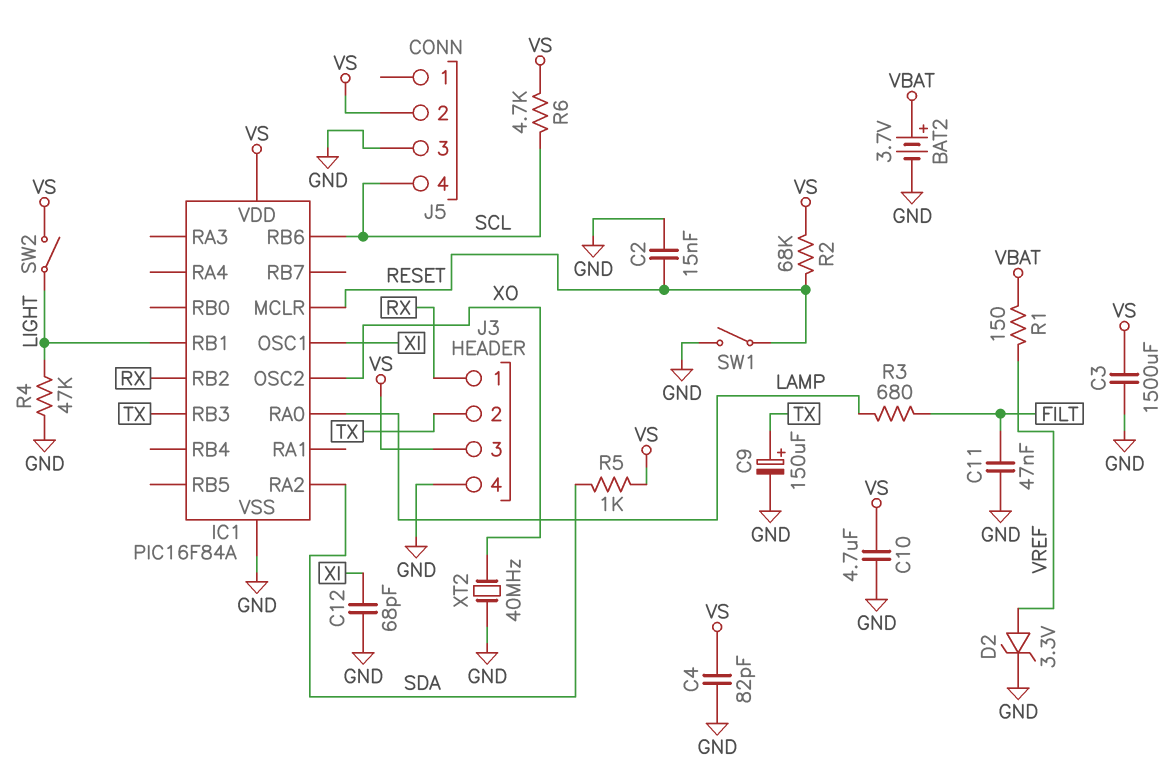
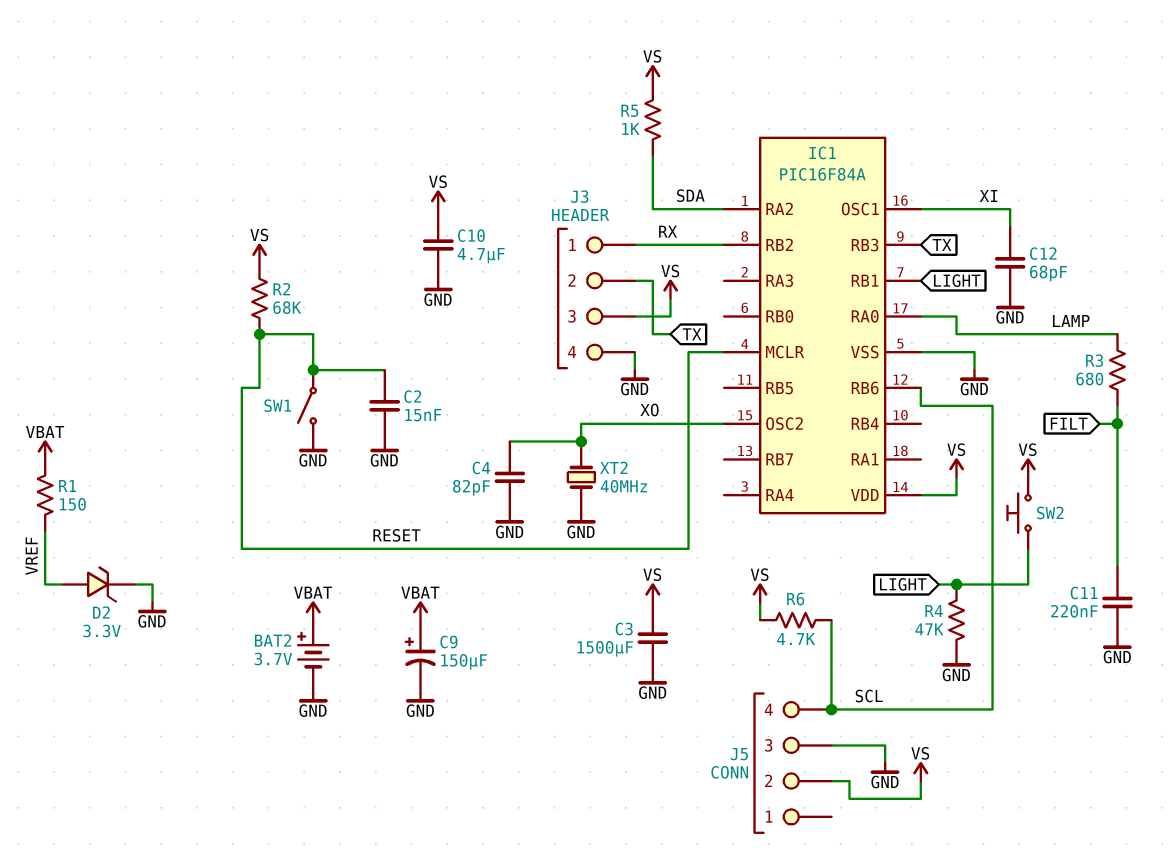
C4: 82pF (GND, VS) -> 82pF (GND, XO)
C9: 150uF (plus TX, minus GND) -> 150uF (plus VBAT, minus GND)
C11: 47nF (FILT, GND) -> 220nF (FILT, GND)
SW2: switch (LIGHT, VS) -> button (LIGHT, VS)

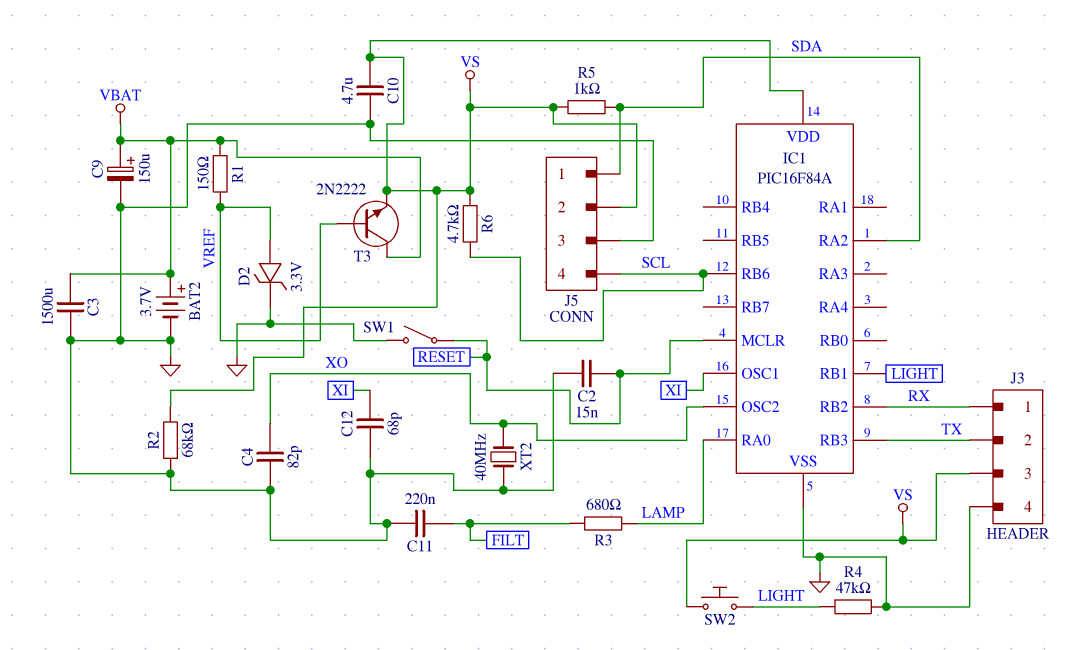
C3: 1500uF (GND, VS) -> 1500uF (GND, VBAT)
J5 pin 1: none -> SDA
R2: 68k (RESET, VS) -> 68k (GND, VS)
T3: none -> NPN 2N2222 (B VREF, C VBAT, E VS)

